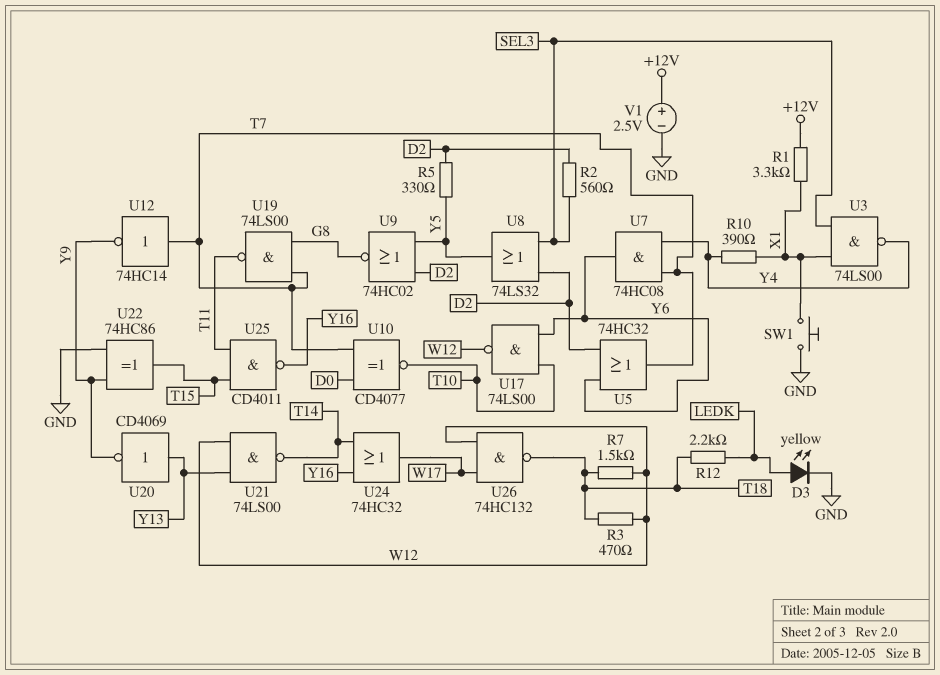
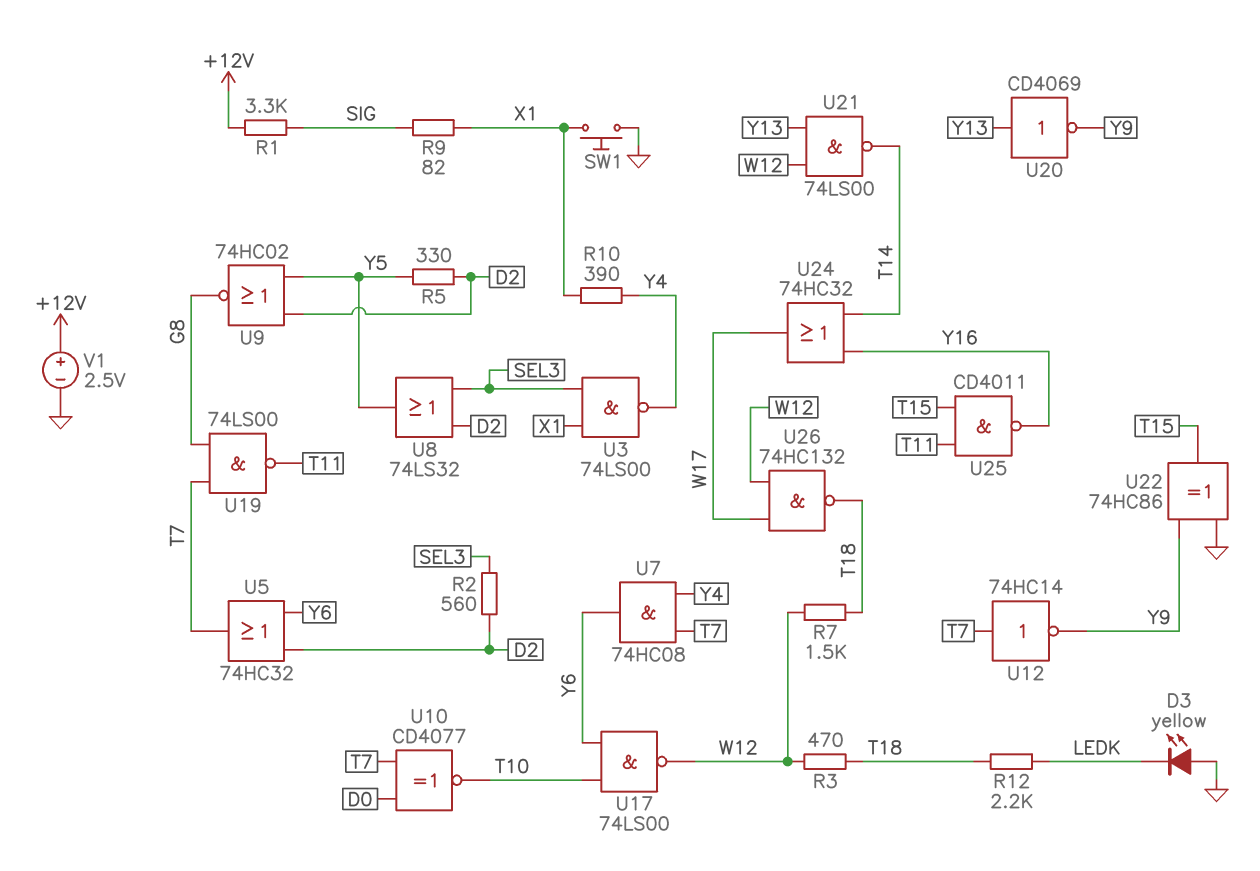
D3: LED yellow (A LEDK, K GND) -> LED yellow (A GND, K LEDK)
R1: 3.3k (+12V, X1) -> 3.3k (+12V, SIG)
R9: none -> 82 (SIG, X1)

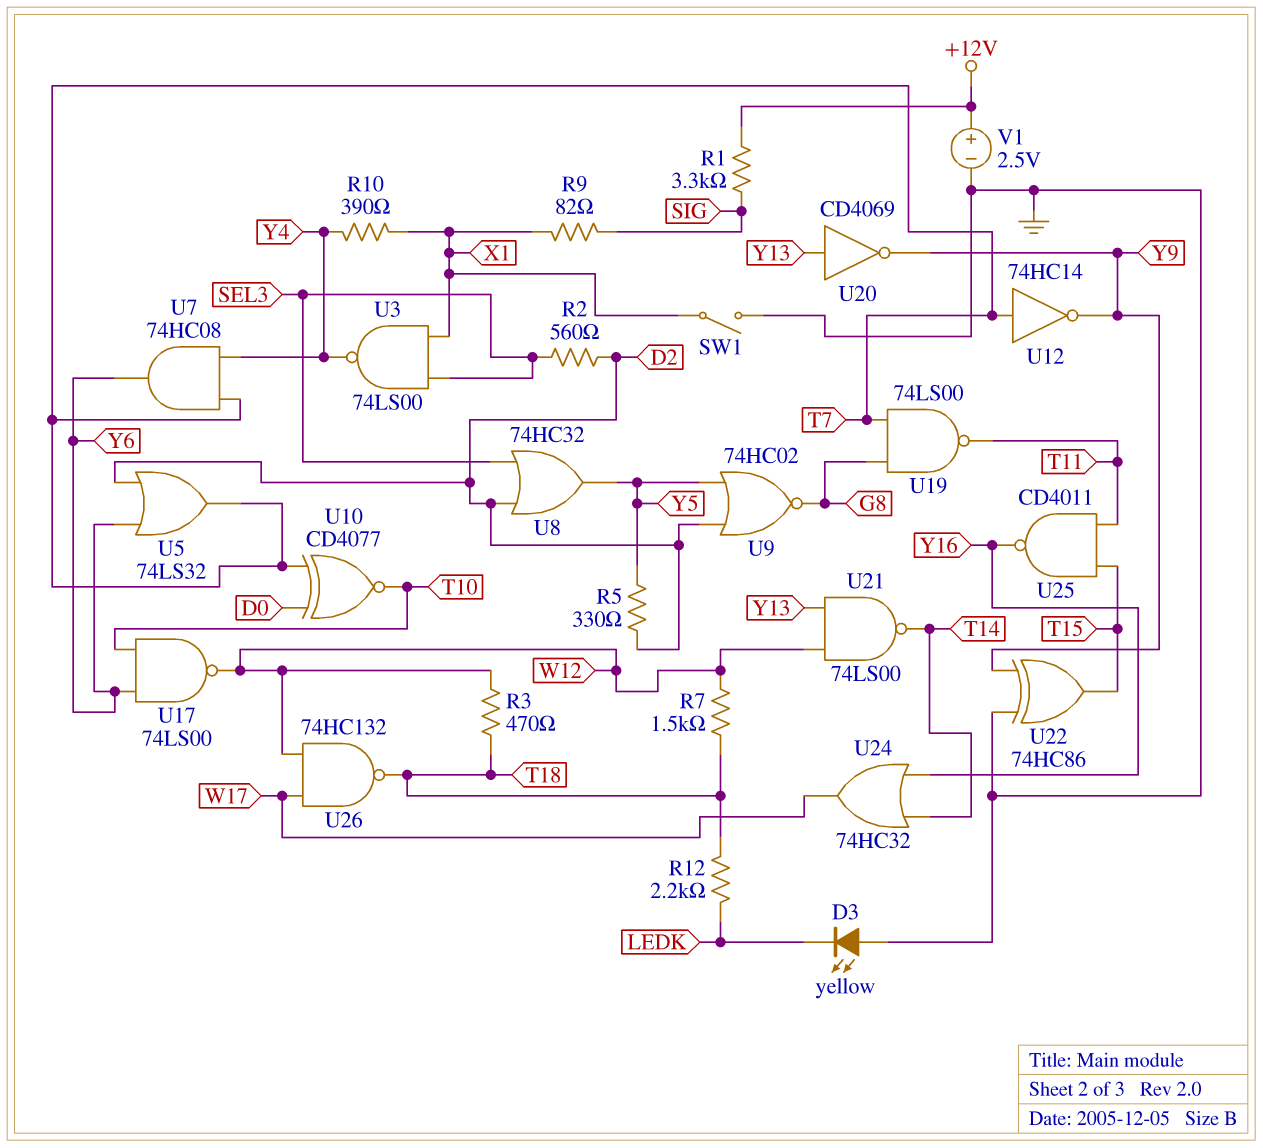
SW1: button (GND, X1) -> switch (GND, X1)
U5: OR 74HC32 (in D2, in Y6, out T7) -> OR 74LS32 (in D2, in Y6, out T7)
U8: OR 74LS32 (in D2, in SEL3, out Y5) -> OR 74HC32 (in D2, in SEL3, out Y5)

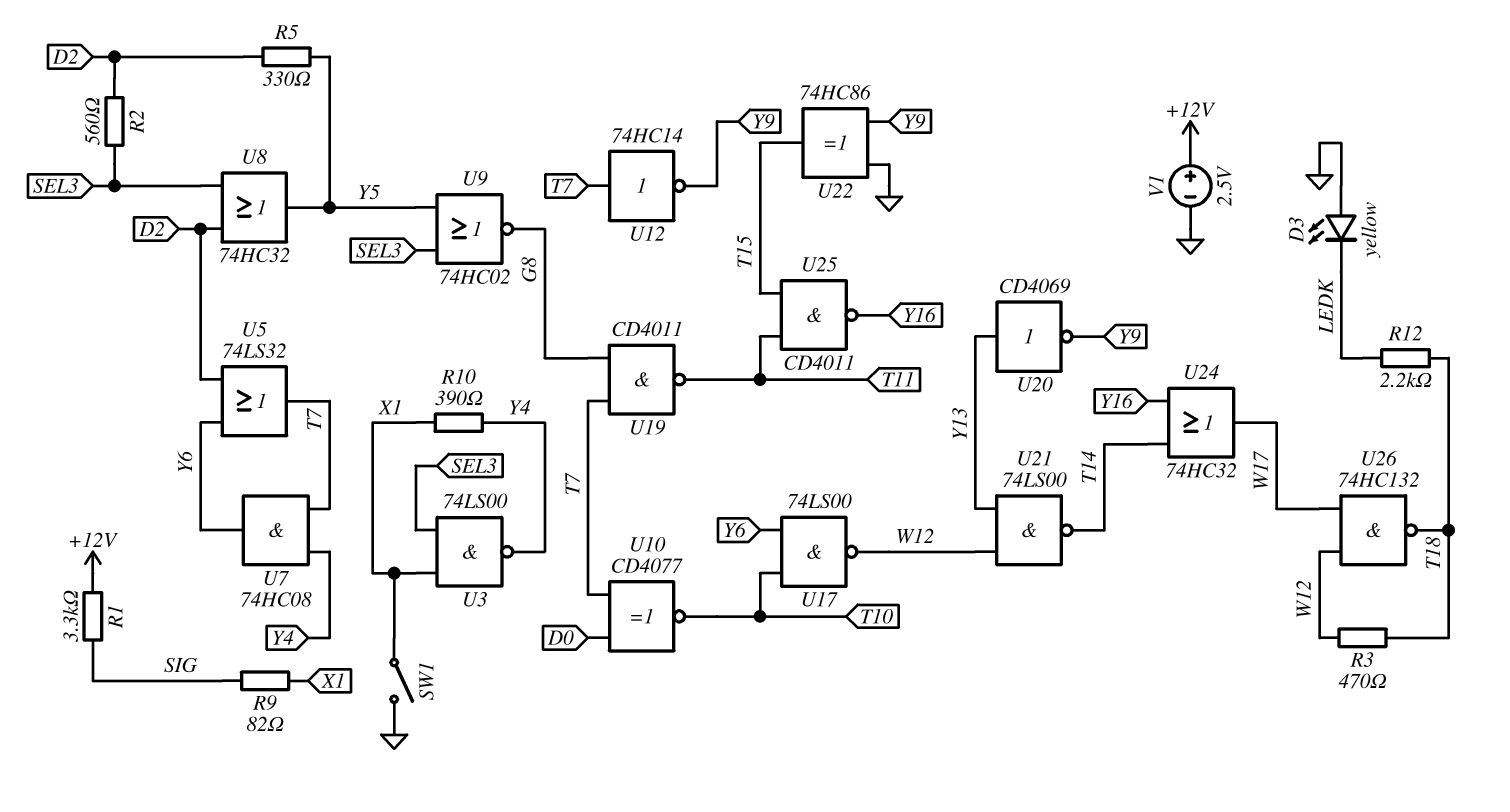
R7: 1.5k (T18, W12) -> none
U9: NOR 74HC02 (in D2, in Y5, out G8) -> NOR 74HC02 (in SEL3, in Y5, out G8)
U19: NAND 74LS00 (in G8, in T7, out T11) -> NAND CD4011 (in G8, in T7, out T11)

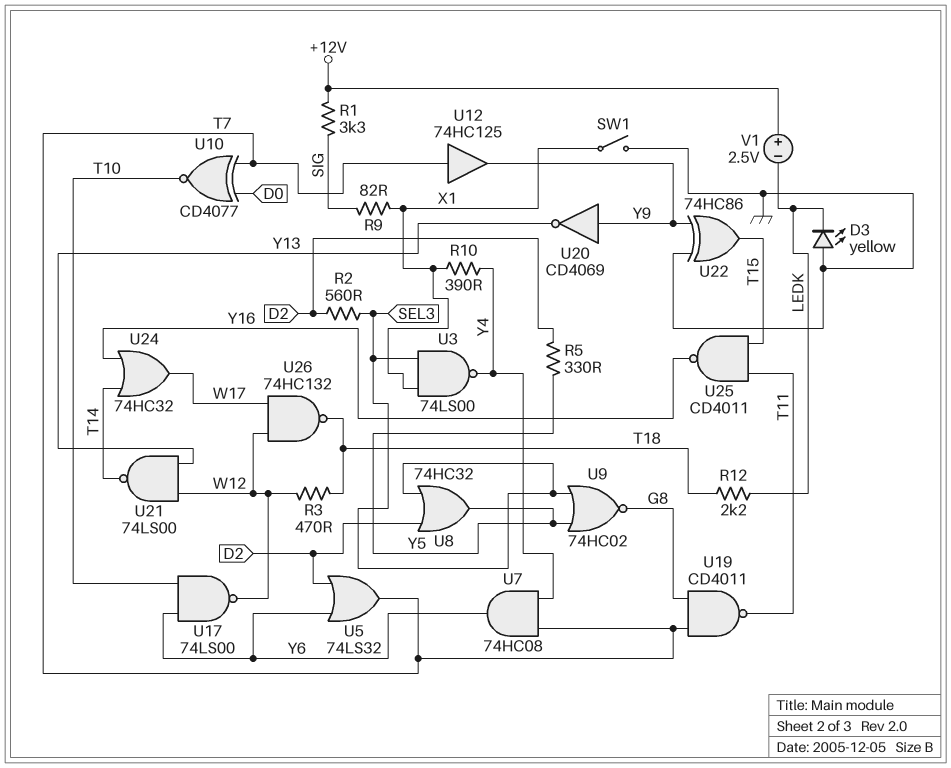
U12: NOT 74HC14 (in T7, out Y9) -> buffer 74HC125 (in T7, out Y9)
U20: NOT CD4069 (in Y13, out Y9) -> NOT CD4069 (in Y9, out Y13)
V1: 2.5V (plus +12V, minus GND) -> 2.5V (plus +12V, minus LEDK)

